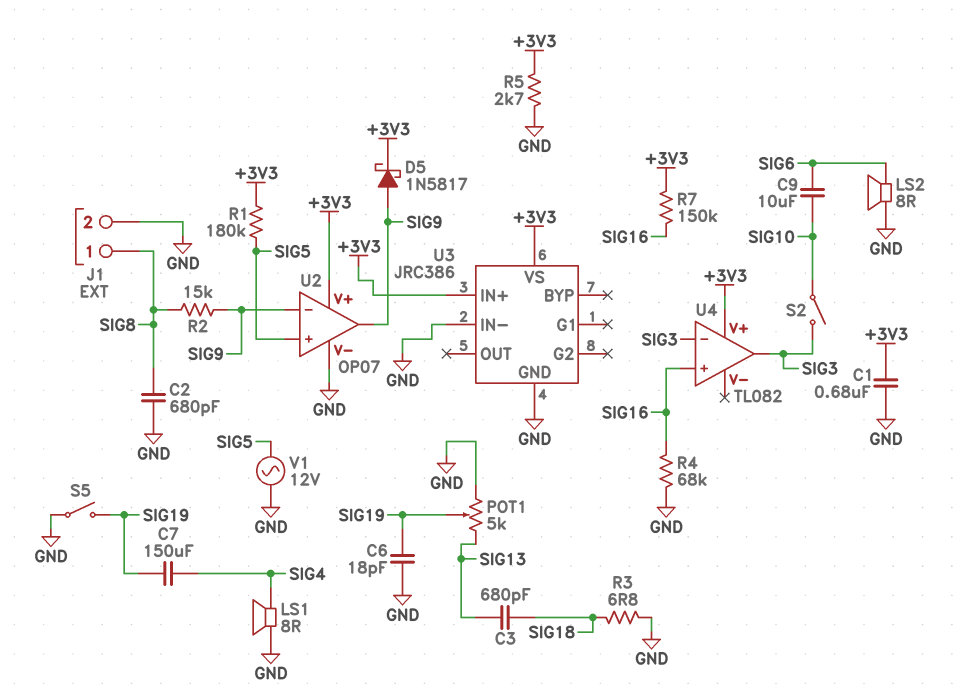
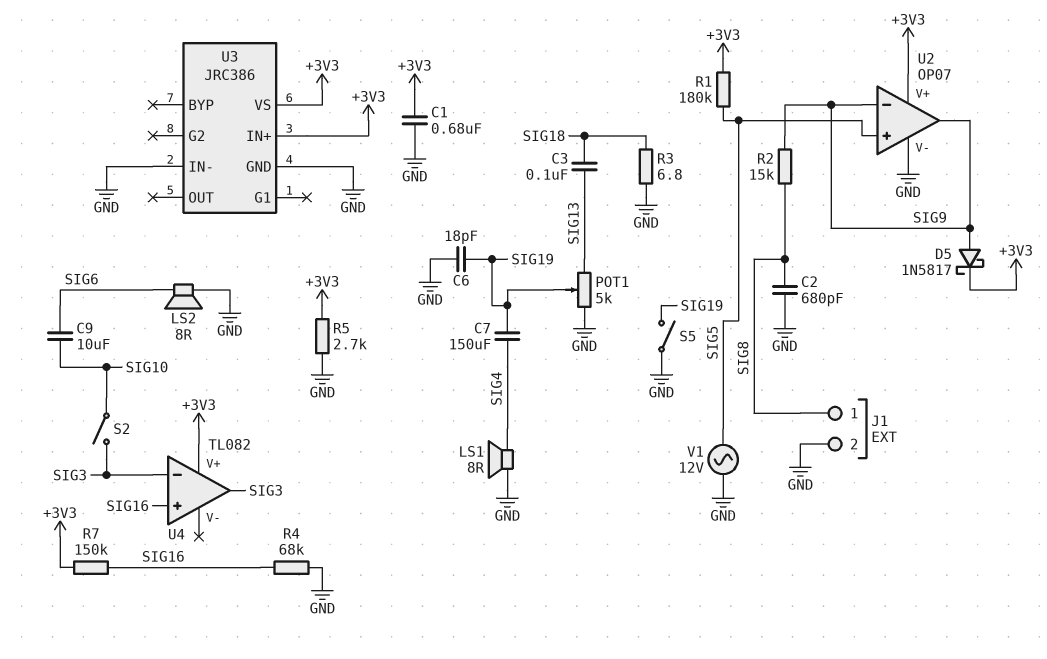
C3: 680pF (SIG13, SIG18) -> 100nF (SIG13, SIG18)

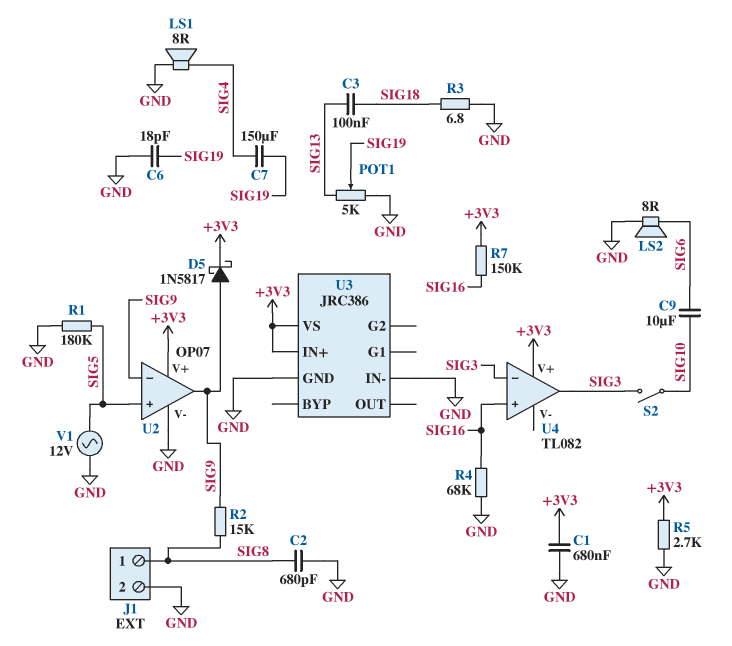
R1: 180k (+3V3, SIG5) -> 180k (GND, SIG5)
S5: switch (GND, SIG19) -> none

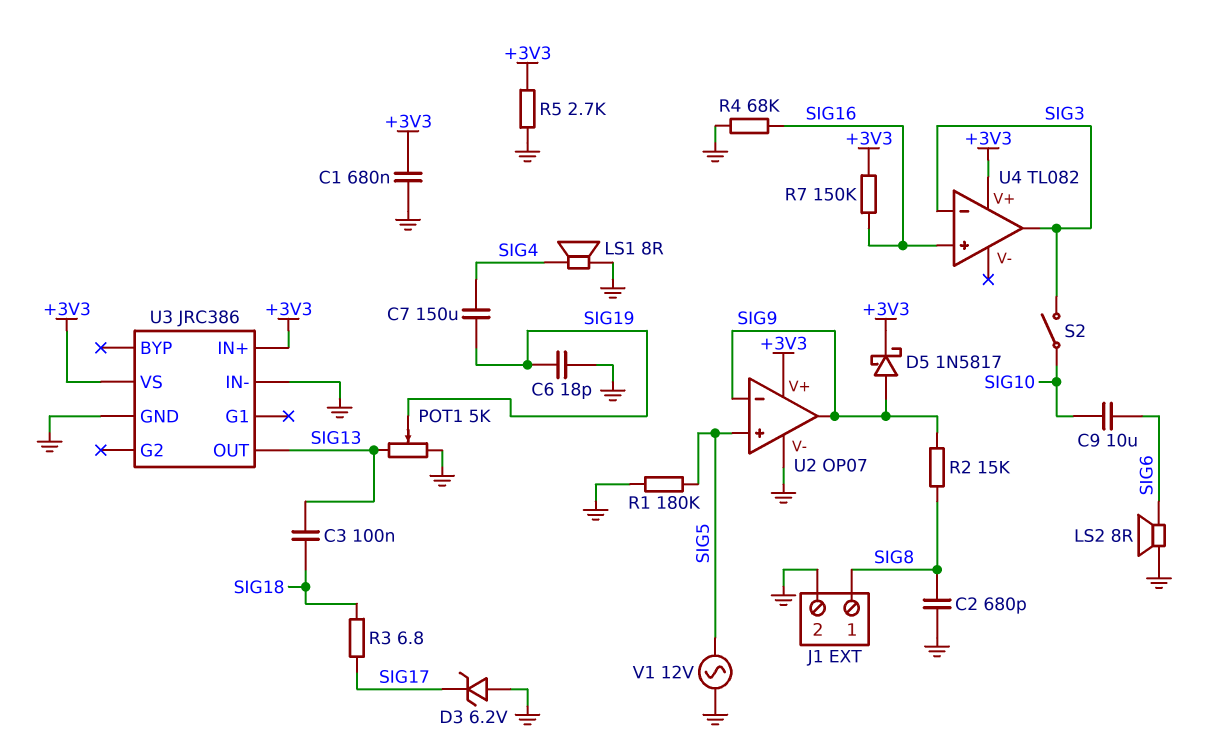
D3: none -> zener 6.2V (A GND, K SIG17)
R3: 6.8 (GND, SIG18) -> 6.8 (SIG17, SIG18)
U3 pin OUT: none -> SIG13

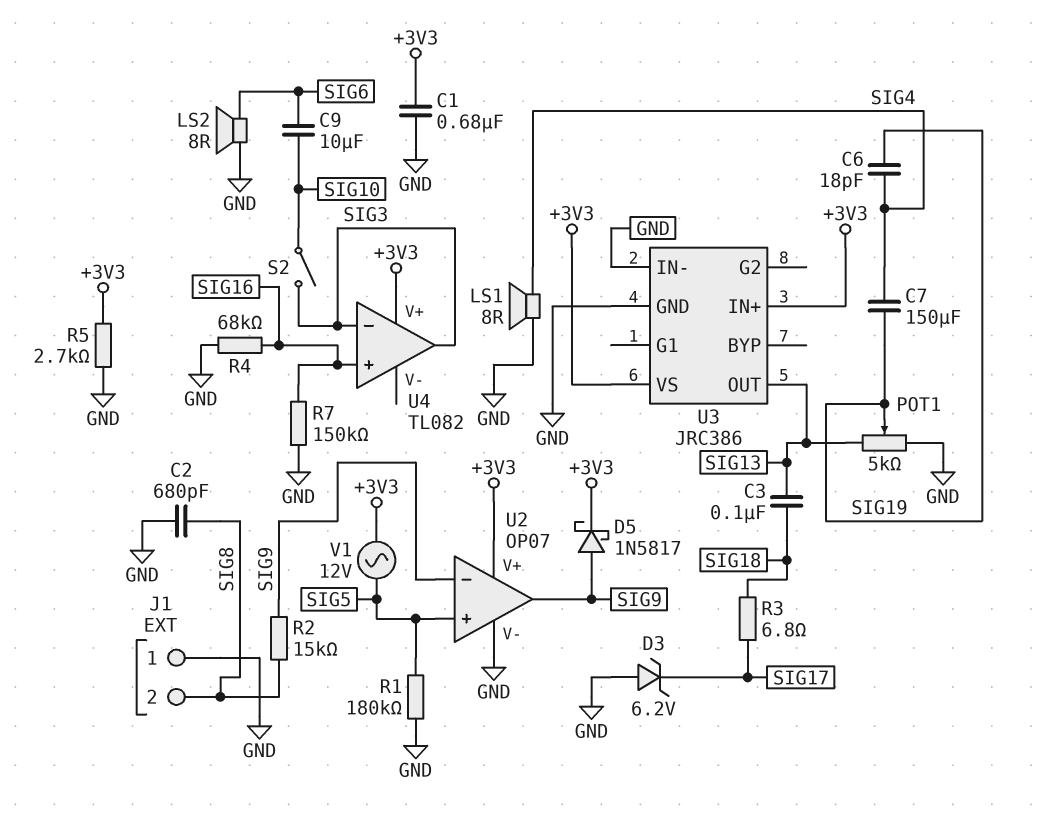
C6: 18pF (GND, SIG19) -> 18pF (SIG4, SIG19)
J1 pin 1: SIG8 -> GND
J1 pin 2: GND -> SIG8
R7: 150k (+3V3, SIG16) -> 150k (GND, SIG16)
V1: AC 12V (GND, SIG5) -> AC 12V (+3V3, SIG5)

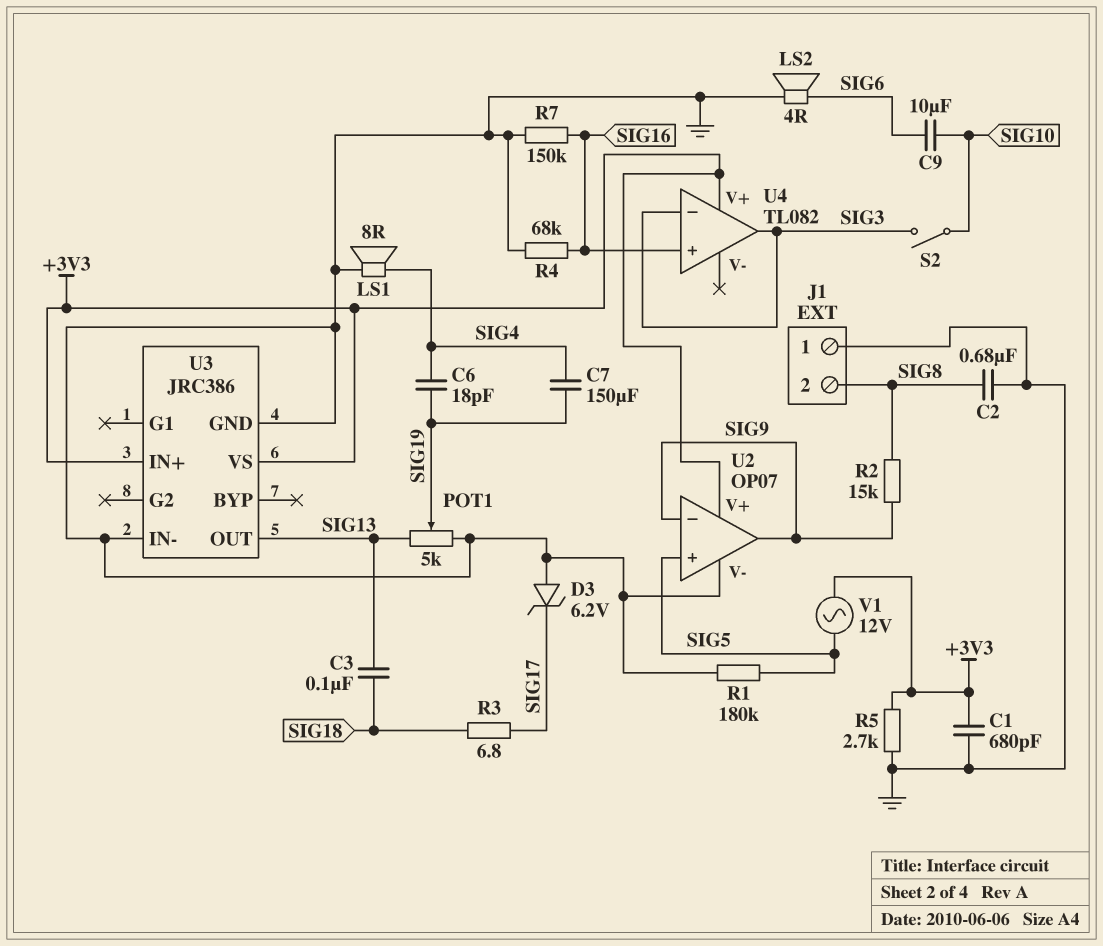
C1: 680nF (+3V3, GND) -> 680pF (+3V3, GND)
C2: 680pF (GND, SIG8) -> 680nF (GND, SIG8)
D5: schottky 1N5817 (A SIG9, K +3V3) -> none
LS2: speaker 8R (GND, SIG6) -> speaker 4R (GND, SIG6)

